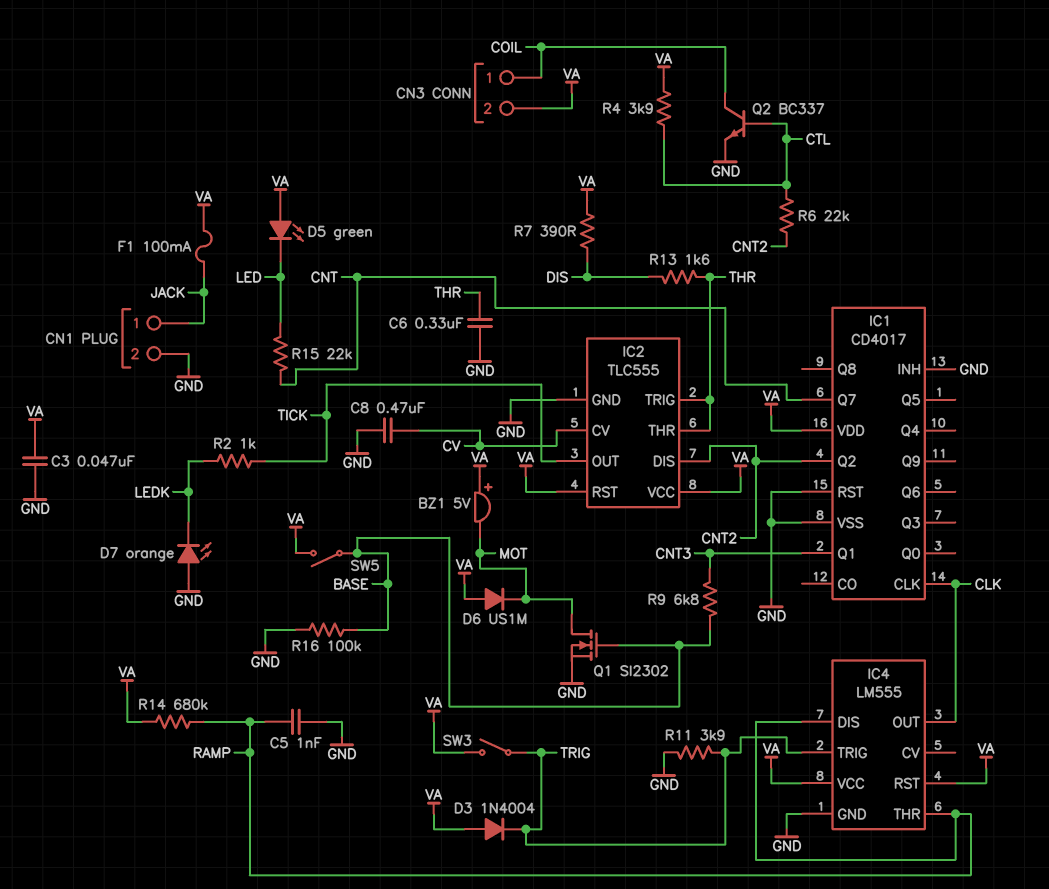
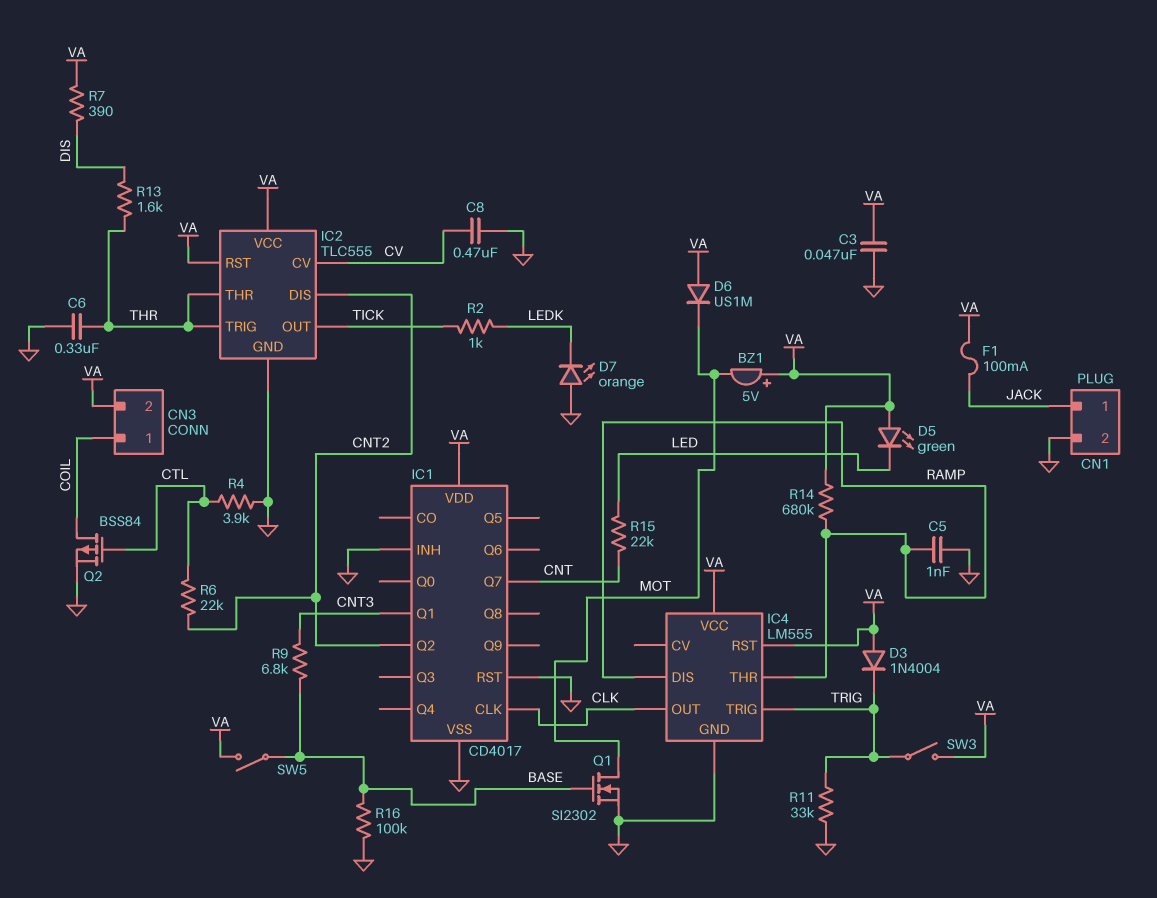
Q2: NPN BC337 (B CTL, C COIL, E GND) -> PMOS BSS84 (G CTL, D COIL, S GND)
R4: 3.9k (CTL, VA) -> 3.9k (CTL, GND)
R11: 3.9k (GND, TRIG) -> 33k (GND, TRIG)

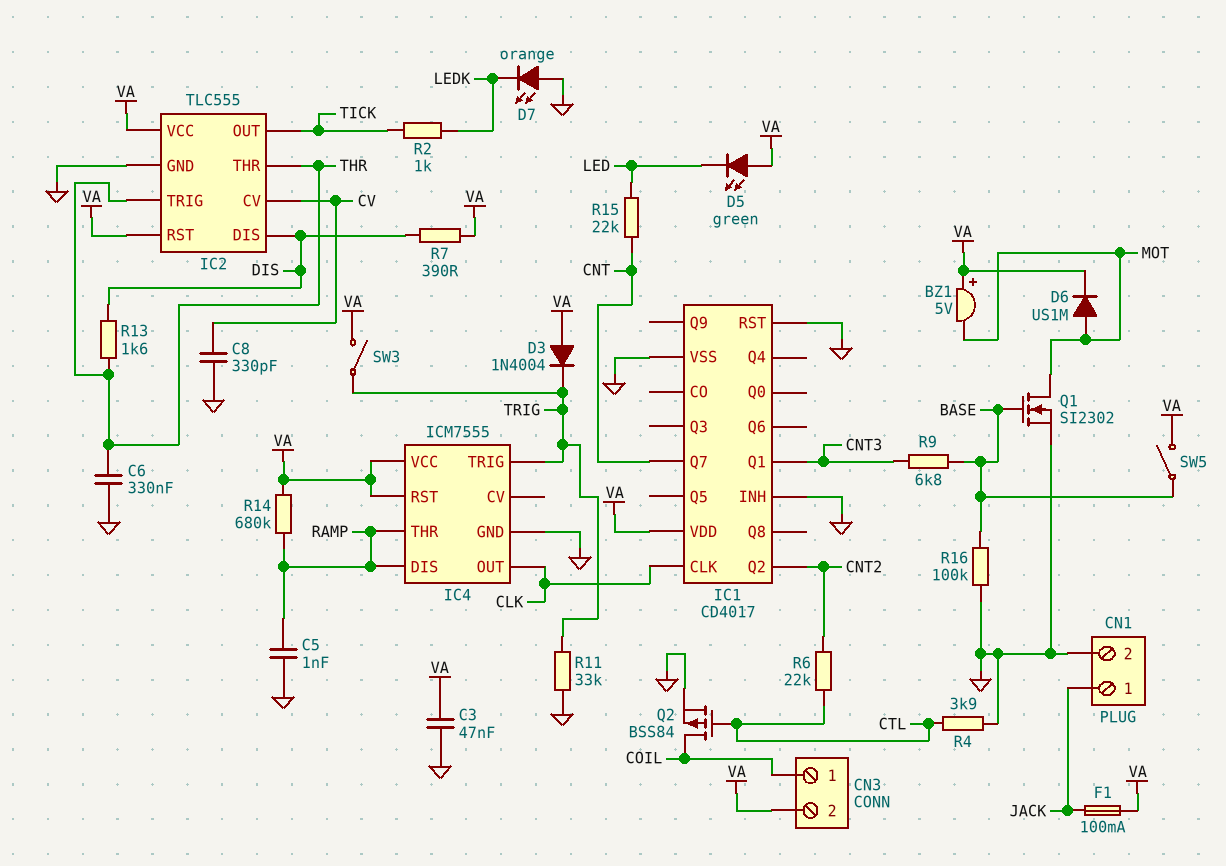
C8: 470nF (CV, GND) -> 330pF (CV, GND)
D6: diode US1M (A VA, K MOT) -> diode US1M (A MOT, K VA)
IC2 pin DIS: CNT2 -> DIS
IC4: LM555 -> ICM7555

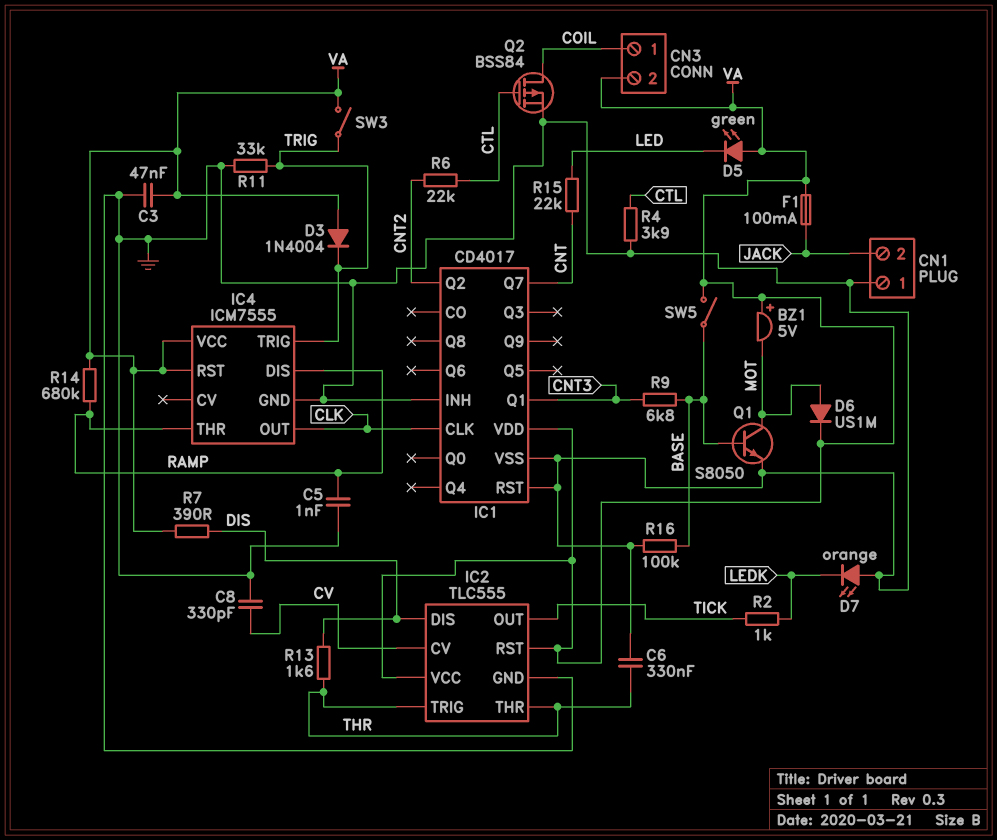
CN1 pin 1: JACK -> GND
CN1 pin 2: GND -> JACK
Q1: NMOS SI2302 (G BASE, D MOT, S GND) -> NPN S8050 (B BASE, C MOT, E GND)

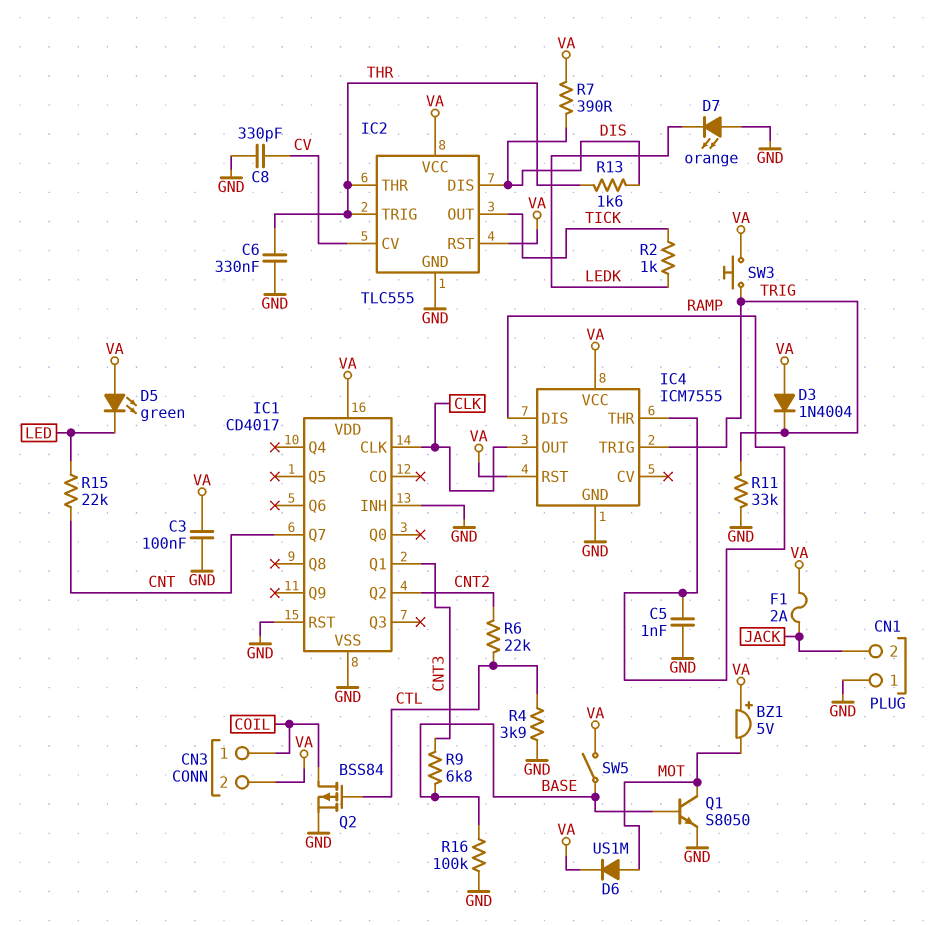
C3: 47nF (GND, VA) -> 100nF (GND, VA)
F1: 100mA (JACK, VA) -> 2A (JACK, VA)
R14: 680k (RAMP, VA) -> none
SW3: switch (TRIG, VA) -> button (TRIG, VA)

